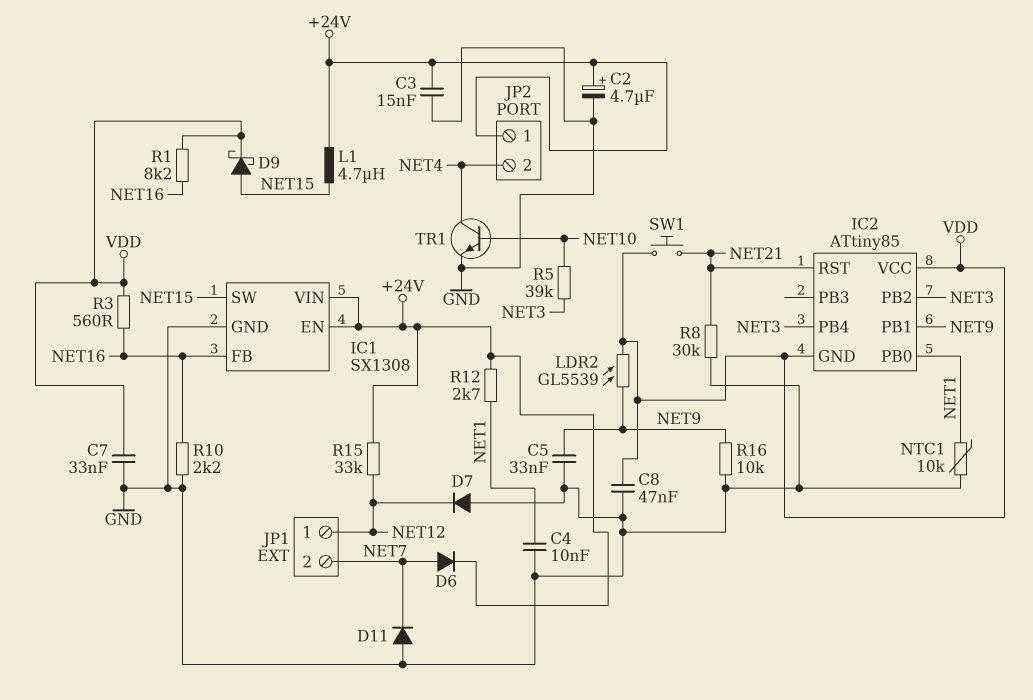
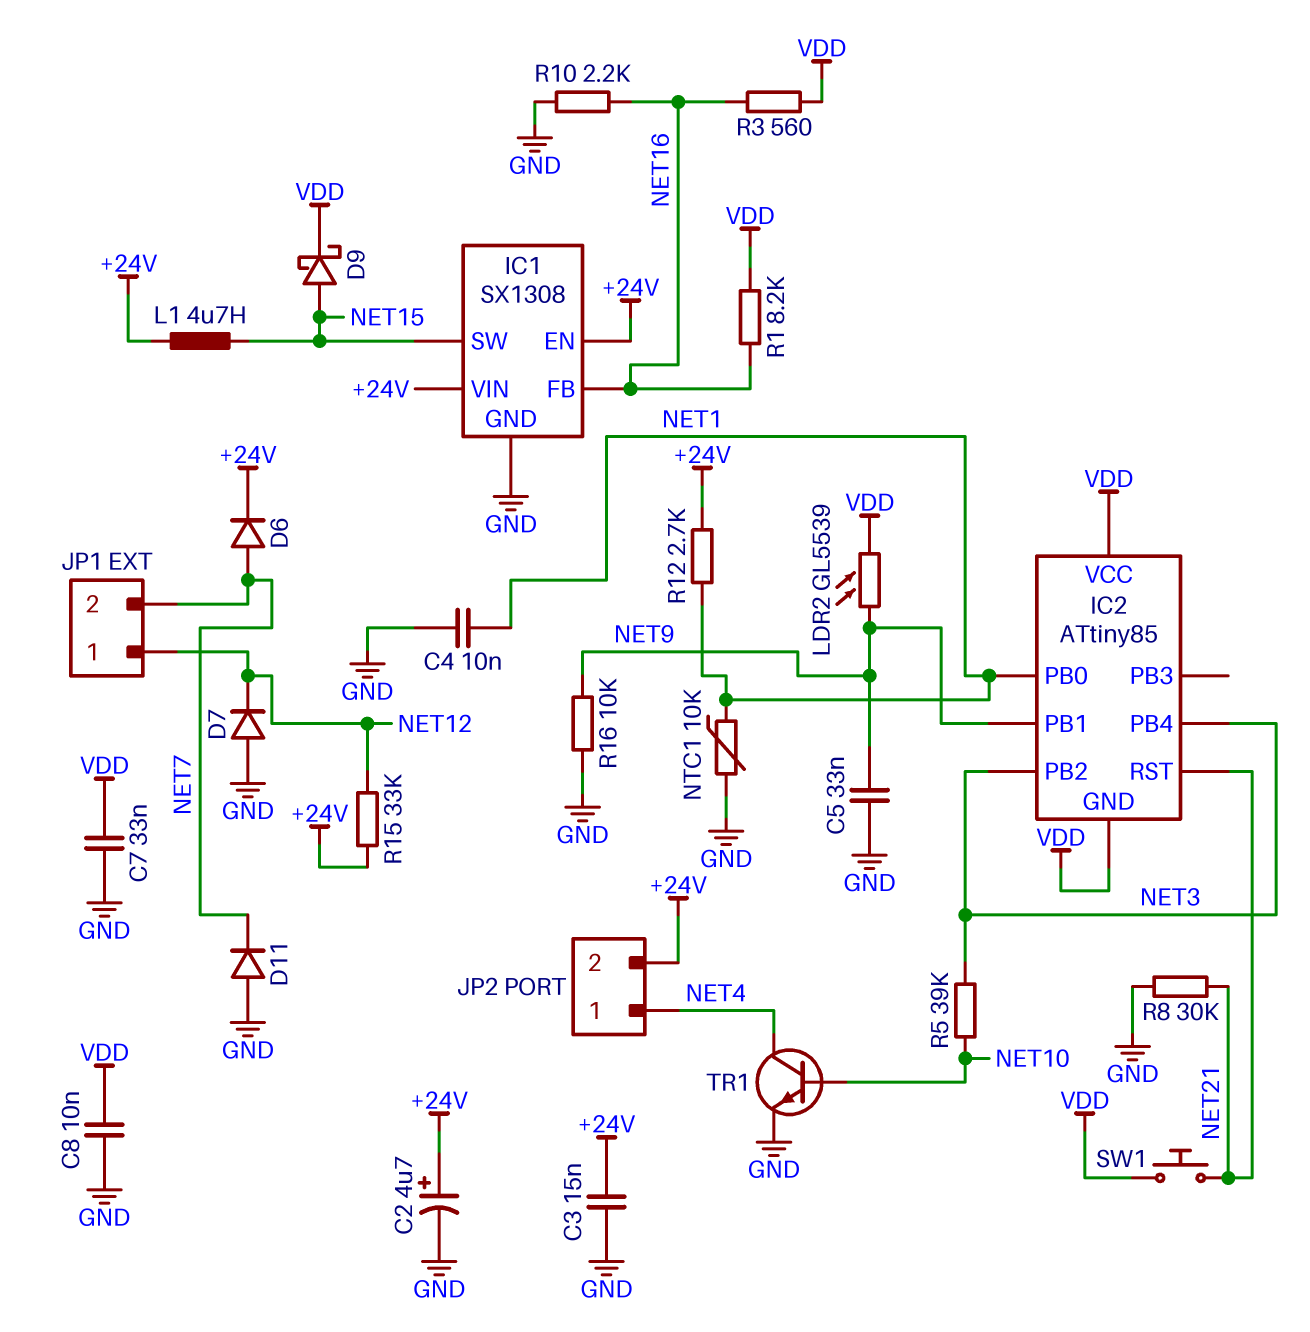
C8: 47nF (GND, VDD) -> 10nF (GND, VDD)
JP2 pin 1: +24V -> NET4
JP2 pin 2: NET4 -> +24V

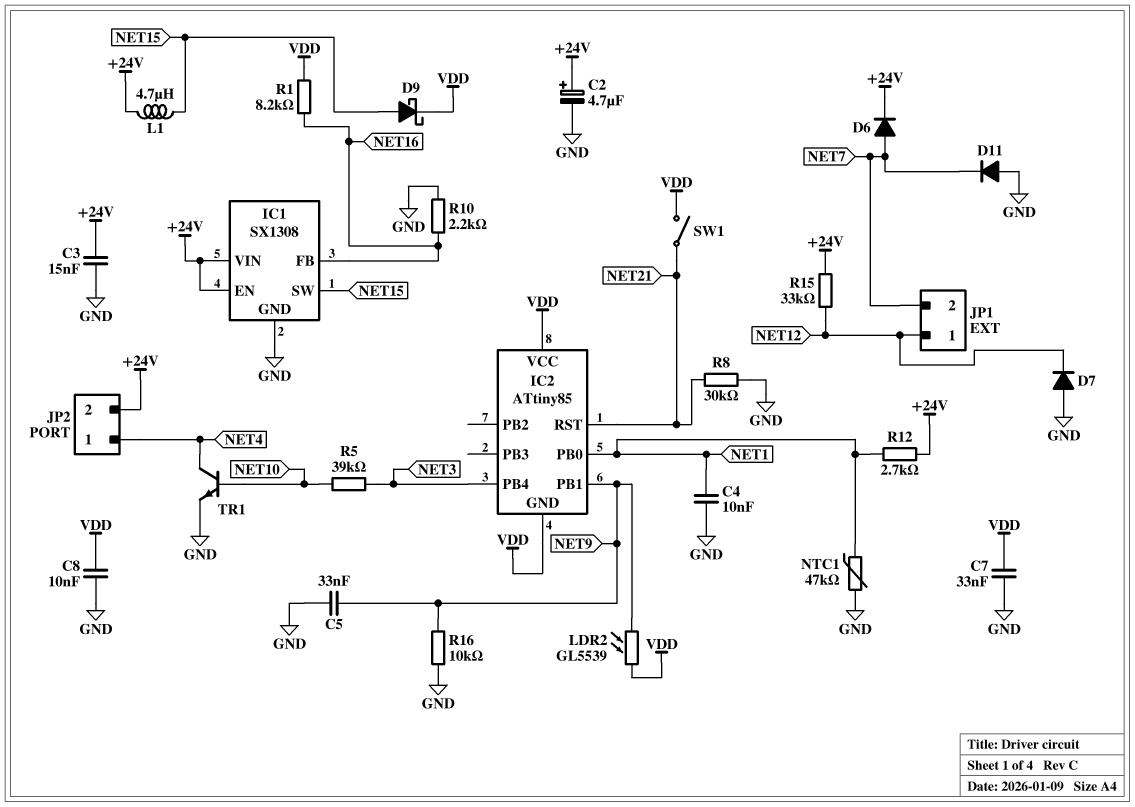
IC2 pin PB2: NET3 -> none
NTC1: 10k (GND, NET1) -> 47k (GND, NET1)
R3: 560 (NET16, VDD) -> none
SW1: button (NET21, VDD) -> switch (NET21, VDD)

